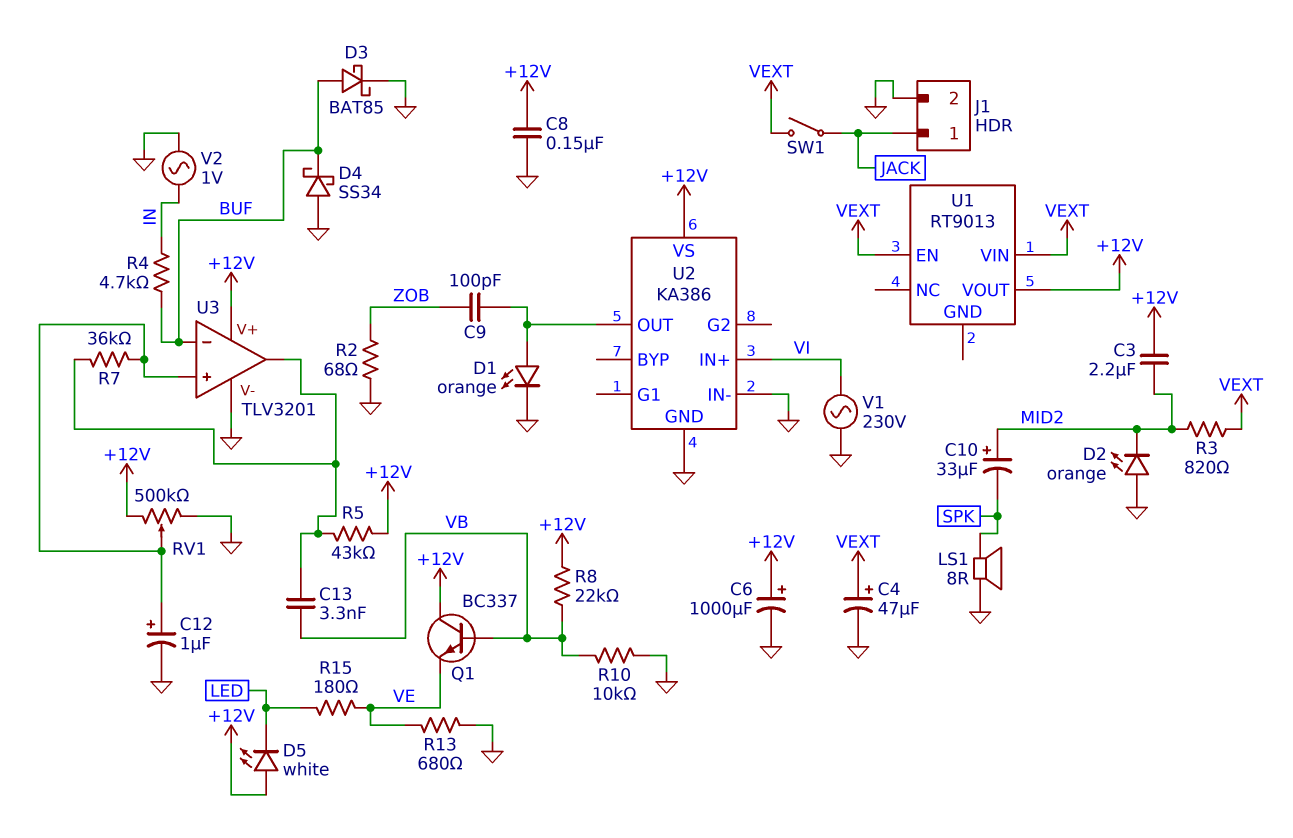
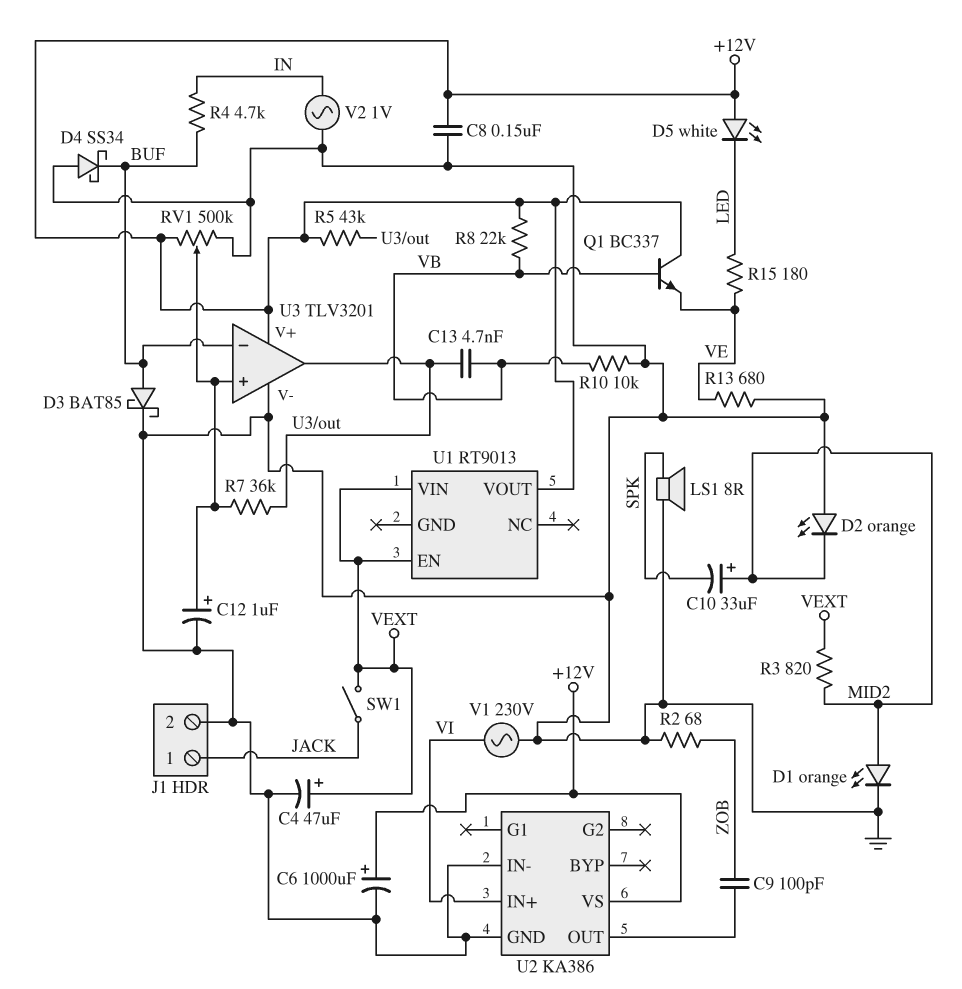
C3: 2.2uF (+12V, MID2) -> none
C13: 3.3nF (U3/out, VB) -> 4.7nF (U3/out, VB)
D1: LED orange (A U2/OUT, K GND) -> LED orange (A MID2, K GND)

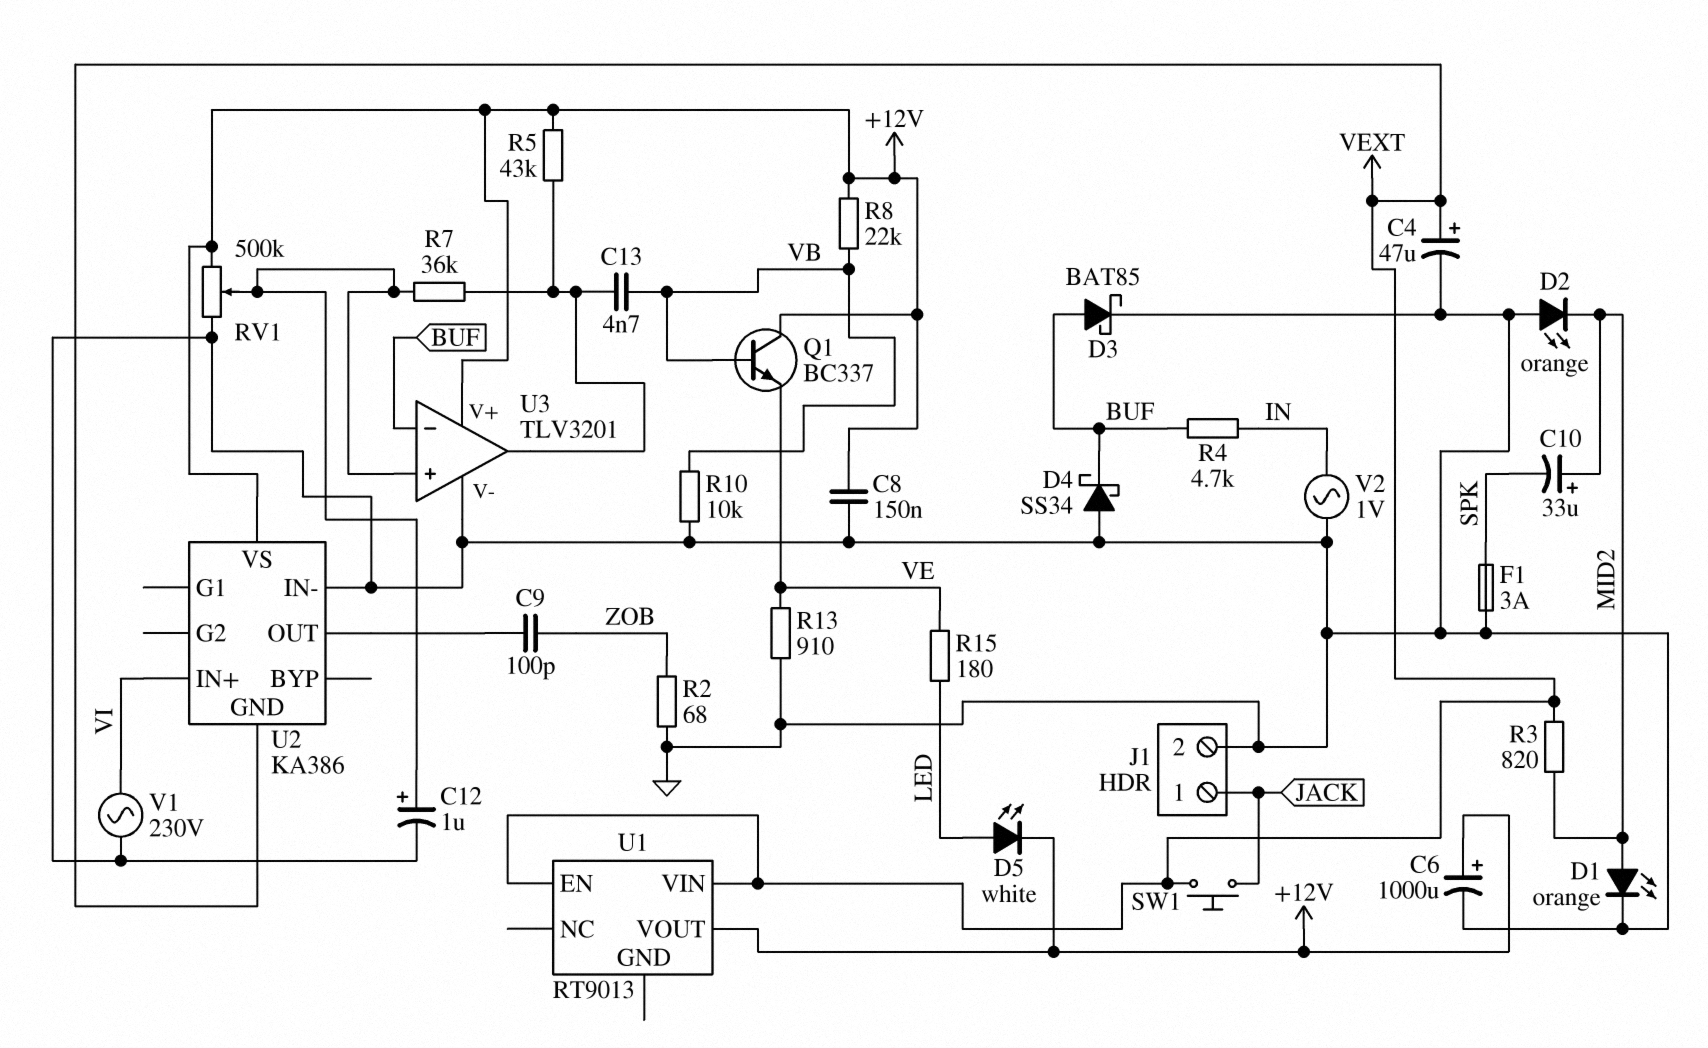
D5: LED white (A +12V, K LED) -> LED white (A LED, K +12V)
F1: none -> 3A (GND, SPK)
LS1: speaker 8R (GND, SPK) -> none
R13: 680 (GND, VE) -> 910 (GND, VE)
SW1: switch (JACK, VEXT) -> button (JACK, VEXT)
U2 pin GND: GND -> VEXT

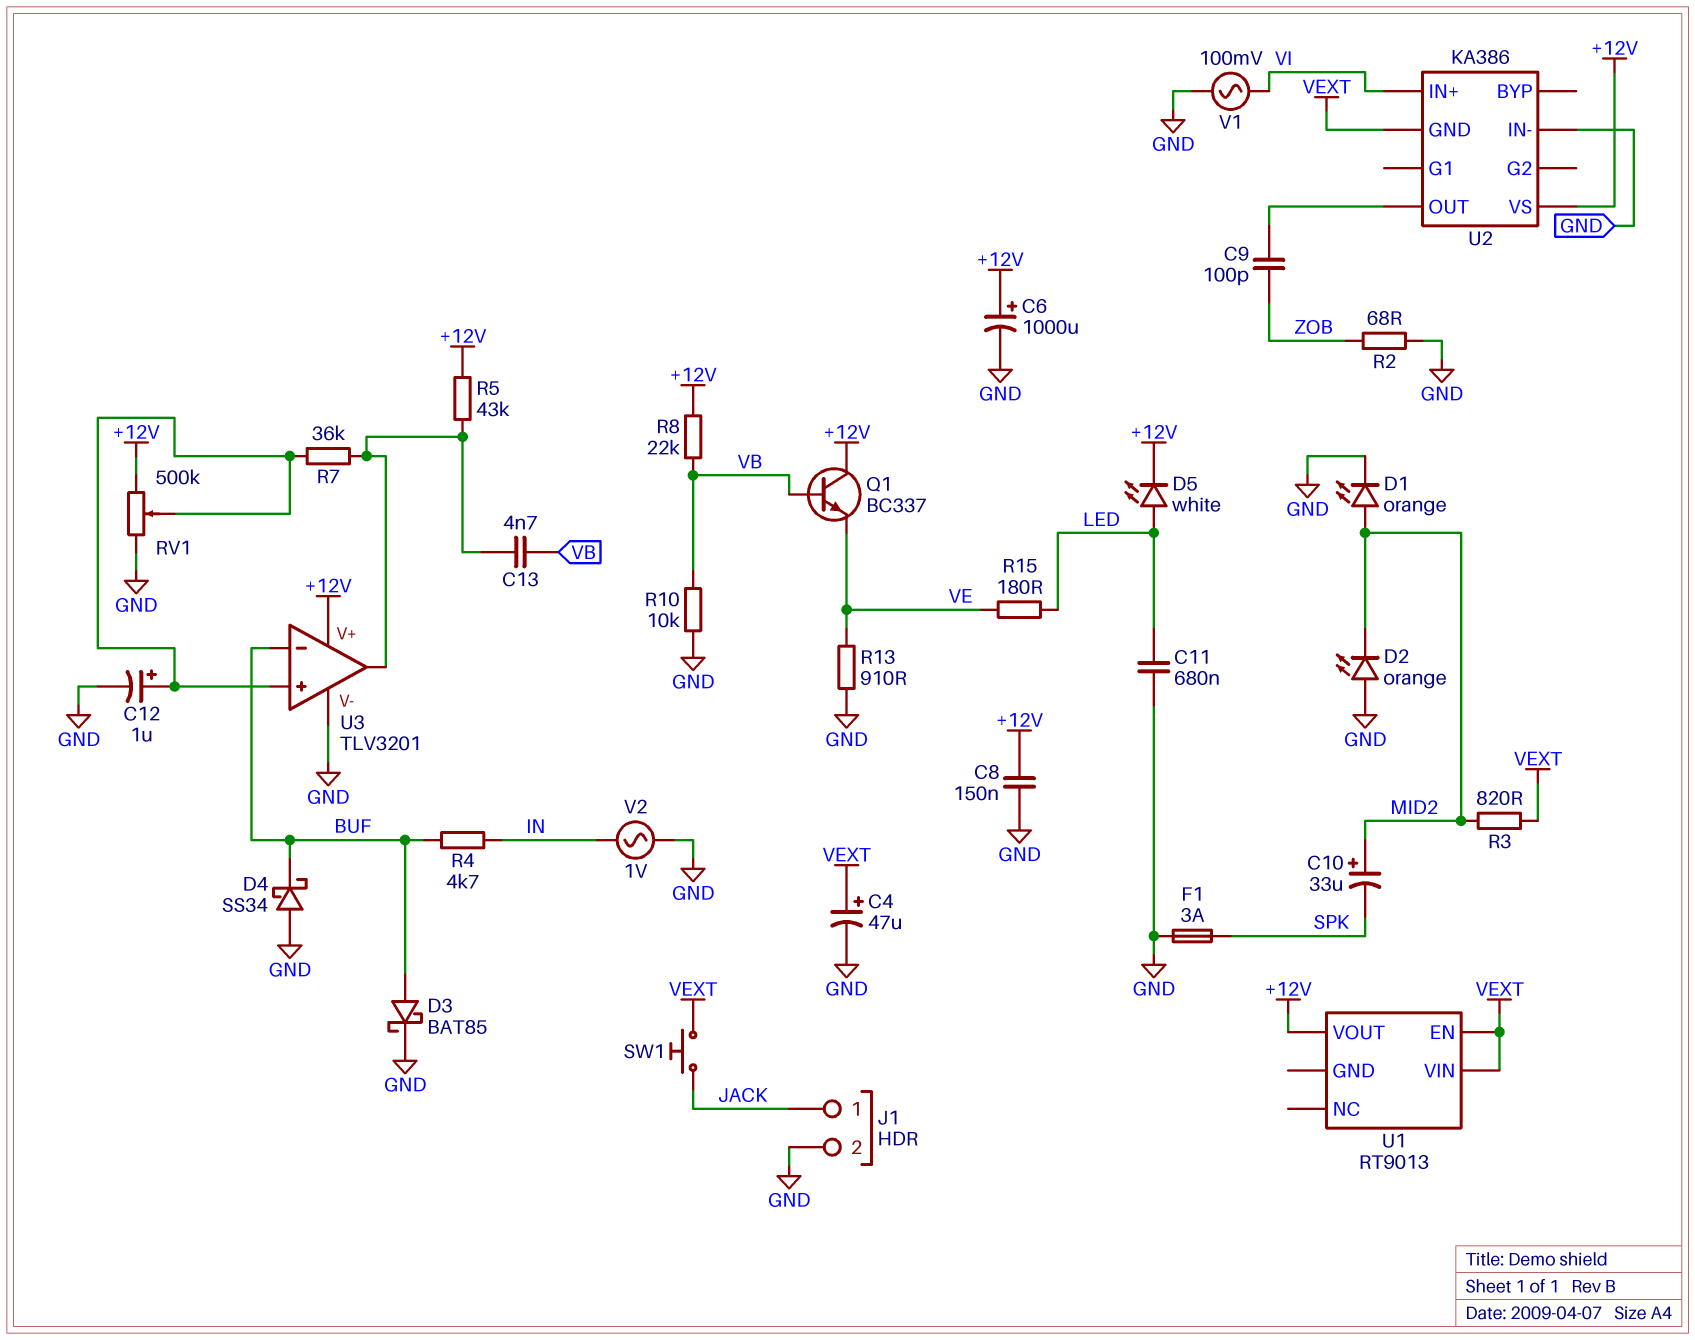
C11: none -> 680nF (GND, LED)
V1: AC 230V (GND, VI) -> AC 100mV (GND, VI)

